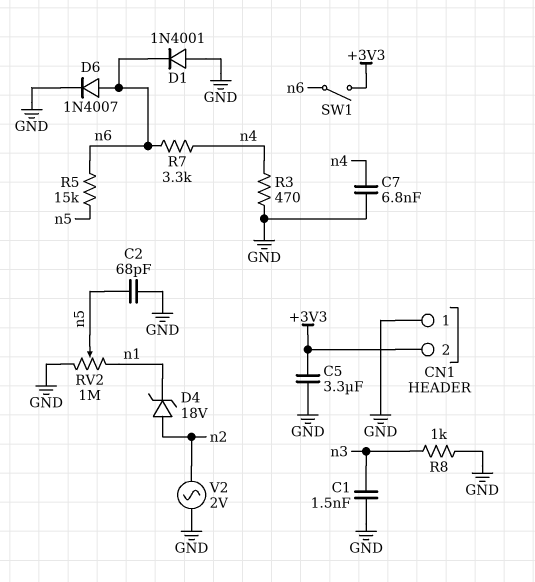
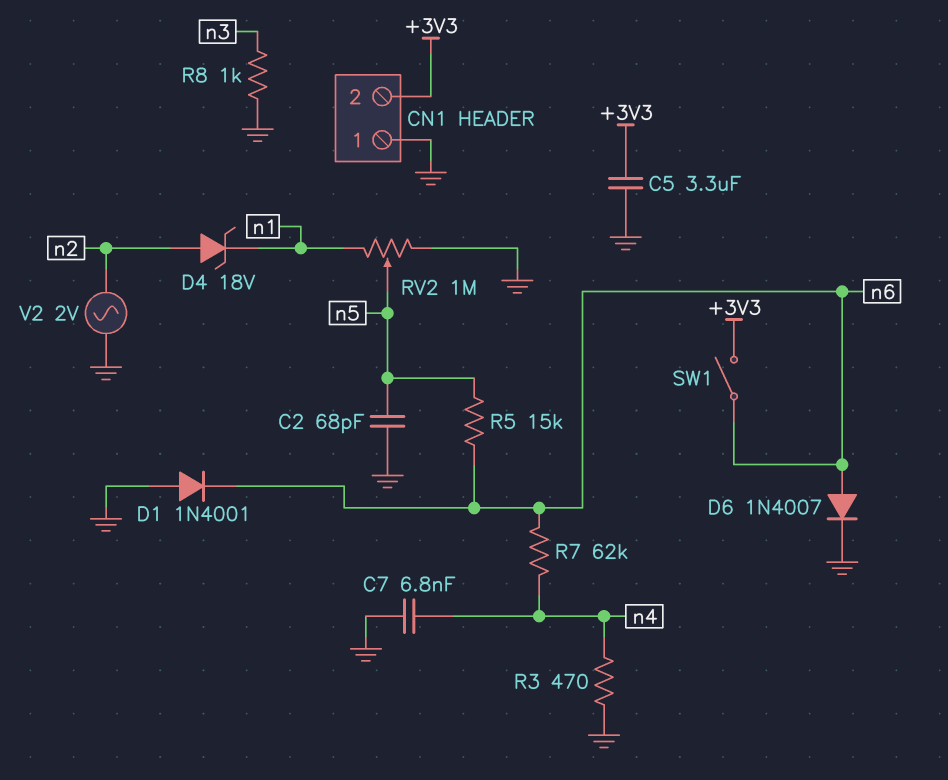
C1: 1.5nF (GND, n3) -> none
R7: 3.3k (n4, n6) -> 62k (n4, n6)

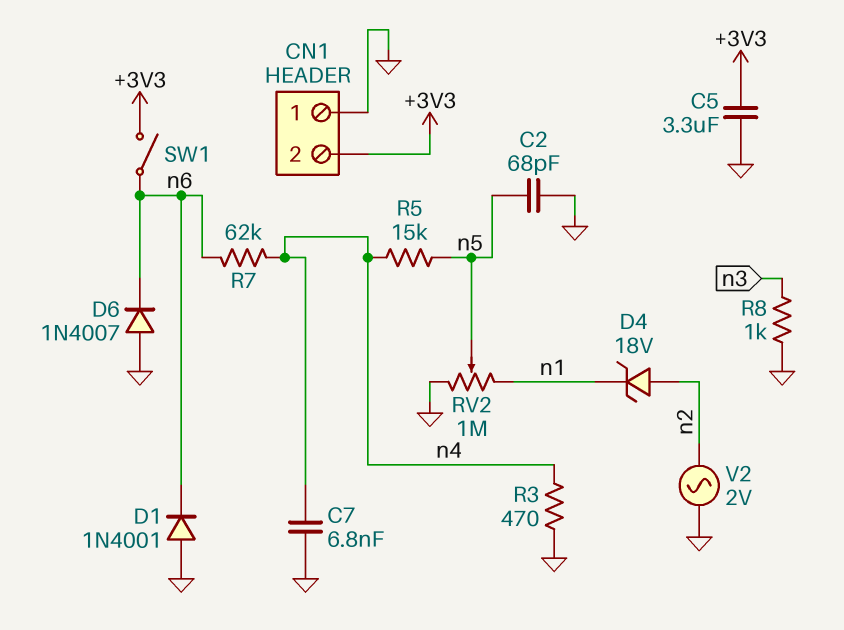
D6: diode 1N4007 (A n6, K GND) -> diode 1N4007 (A GND, K n6)
R5: 15k (n5, n6) -> 15k (n4, n5)

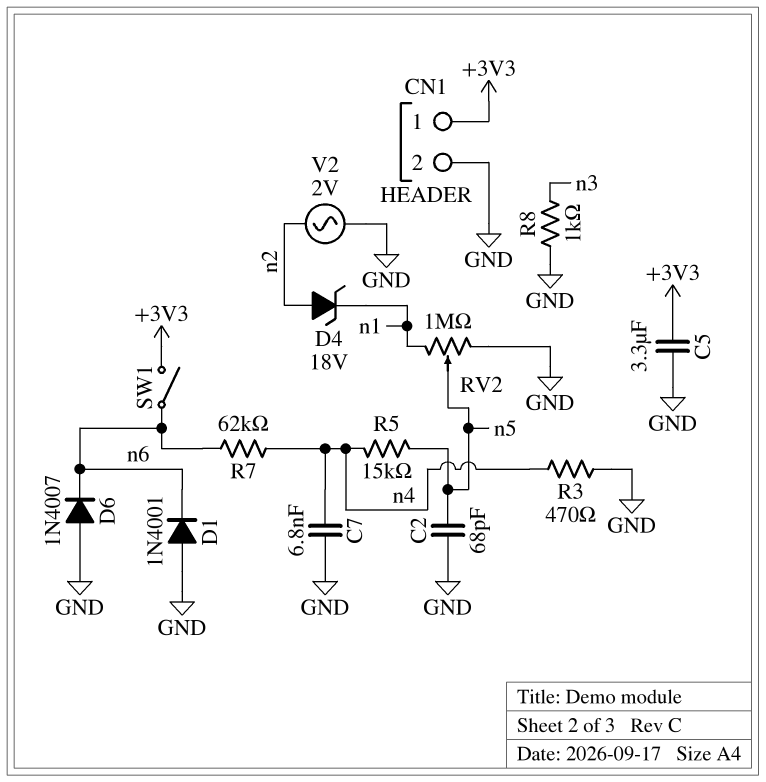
CN1 pin 1: GND -> +3V3
CN1 pin 2: +3V3 -> GND

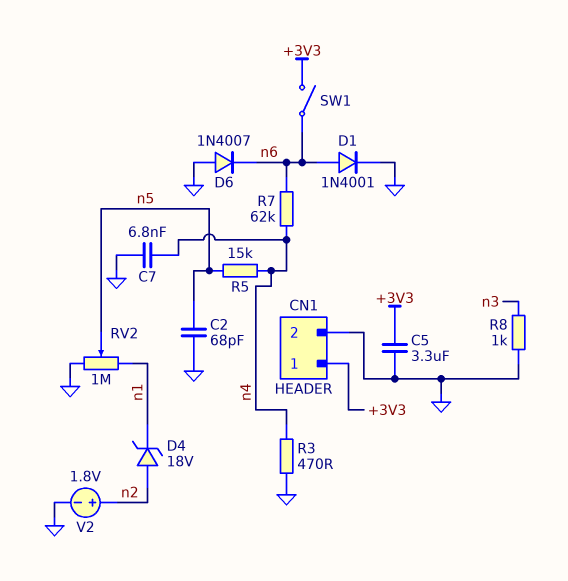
D1: diode 1N4001 (A GND, K n6) -> diode 1N4001 (A n6, K GND)
V2: AC 2V (GND, n2) -> 1.8V (plus n2, minus GND)

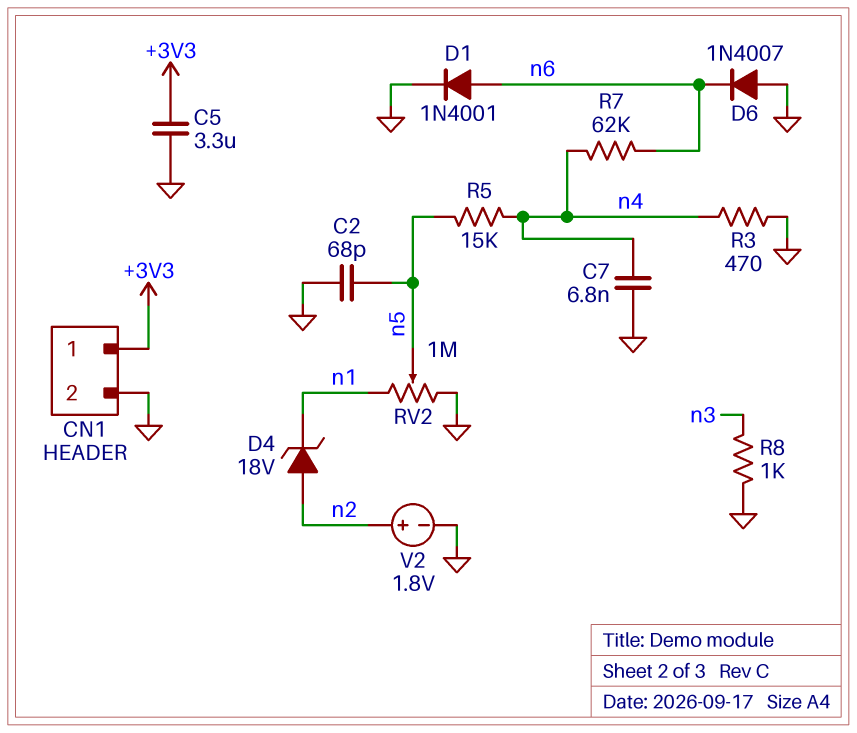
SW1: switch (+3V3, n6) -> none

